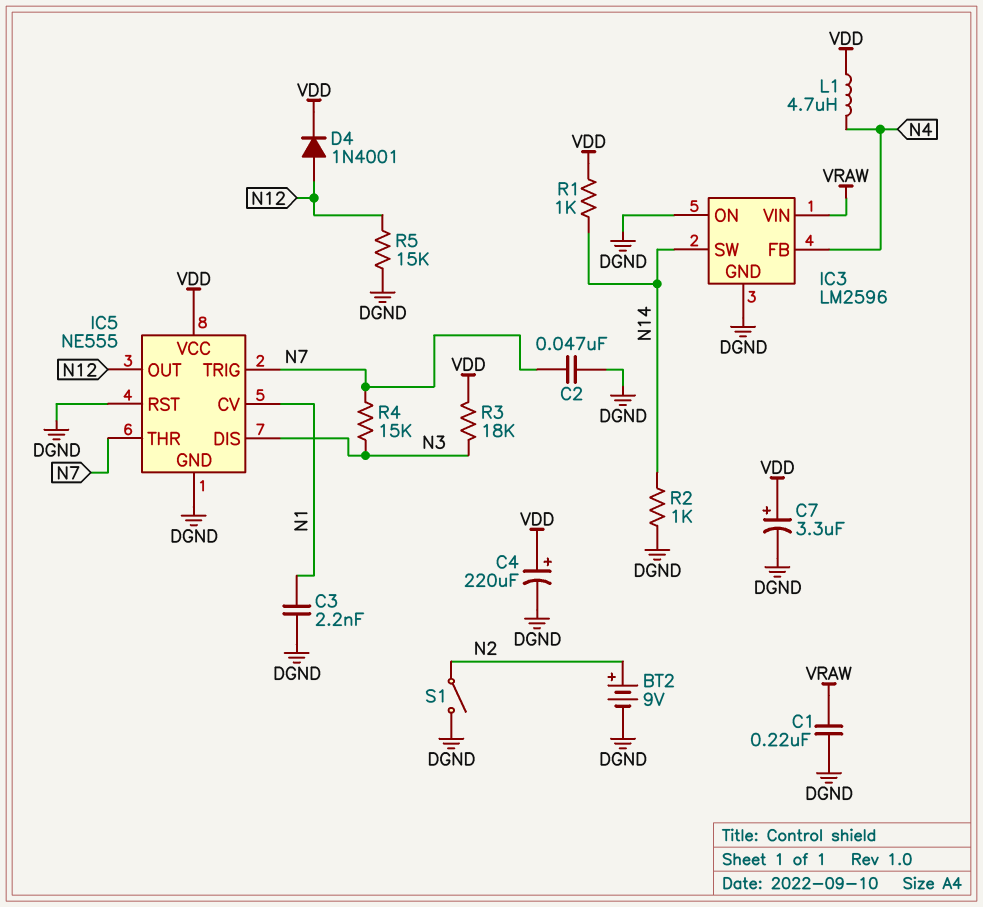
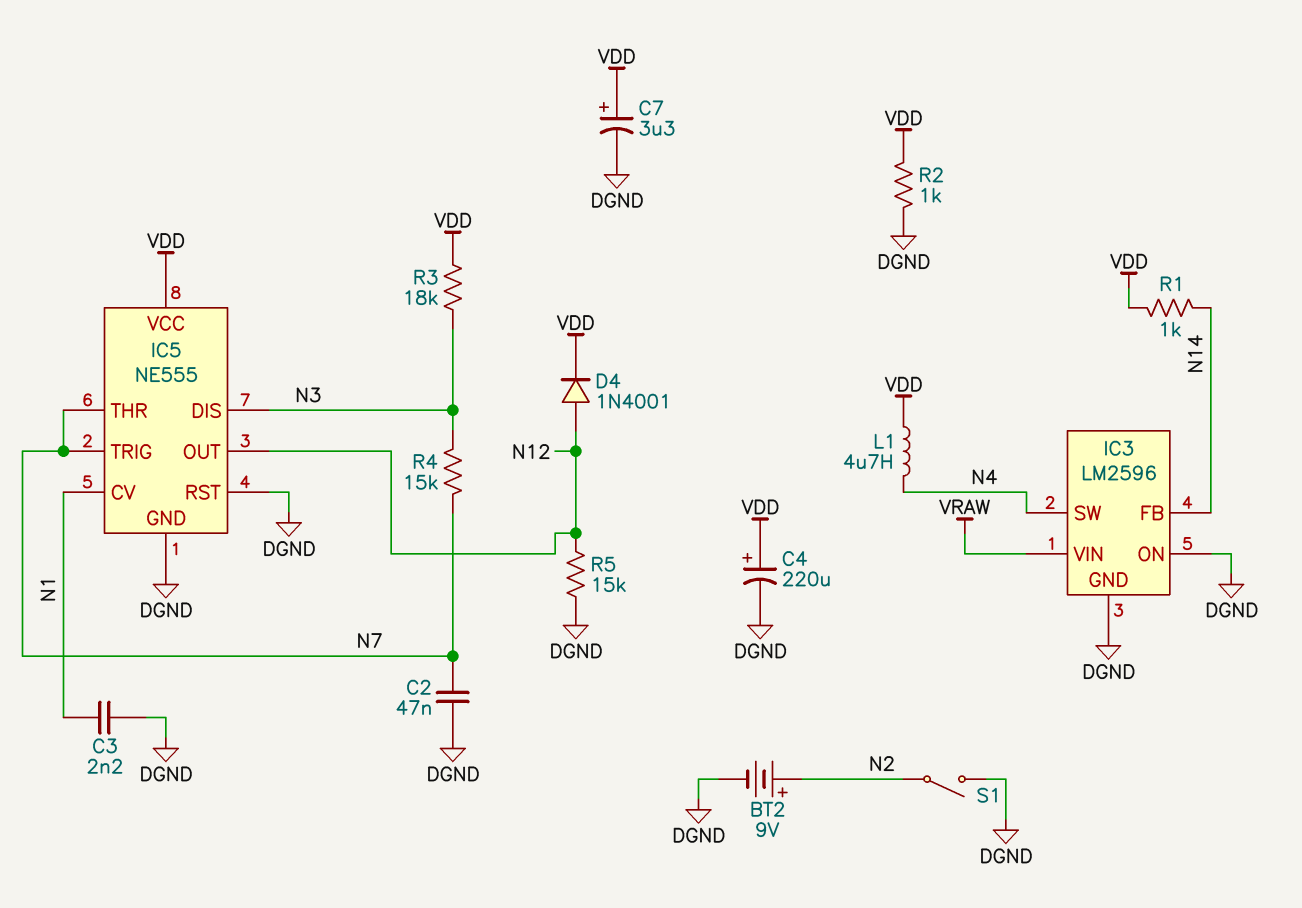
C1: 220nF (DGND, VRAW) -> none
IC3 pin FB: N4 -> N14
IC3 pin SW: N14 -> N4
R2: 1k (DGND, N14) -> 1k (DGND, VDD)

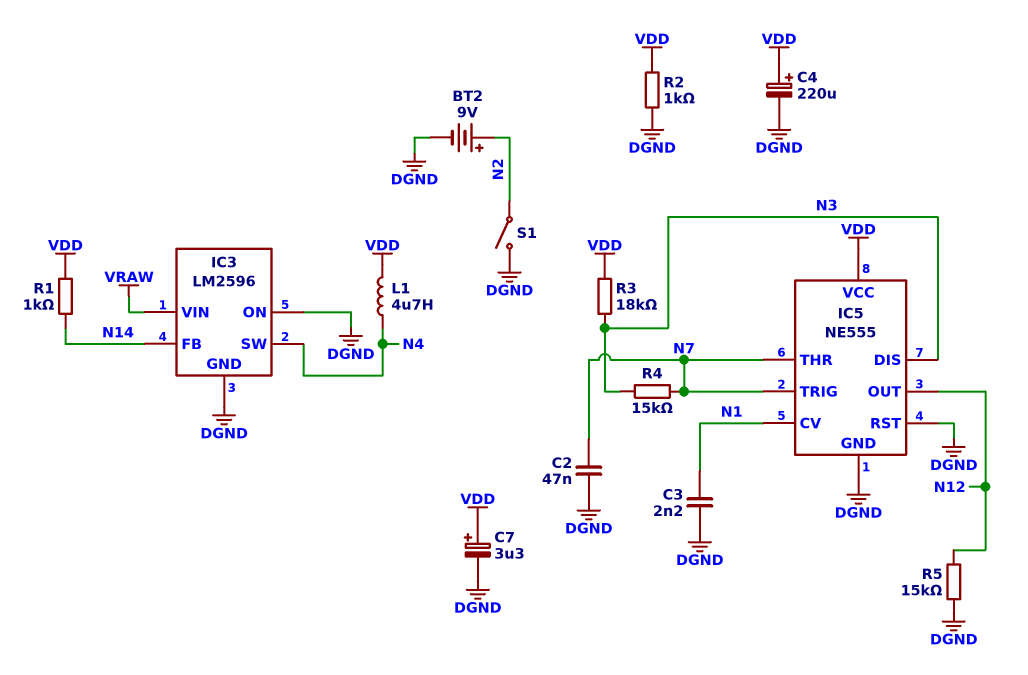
D4: diode 1N4001 (A N12, K VDD) -> none

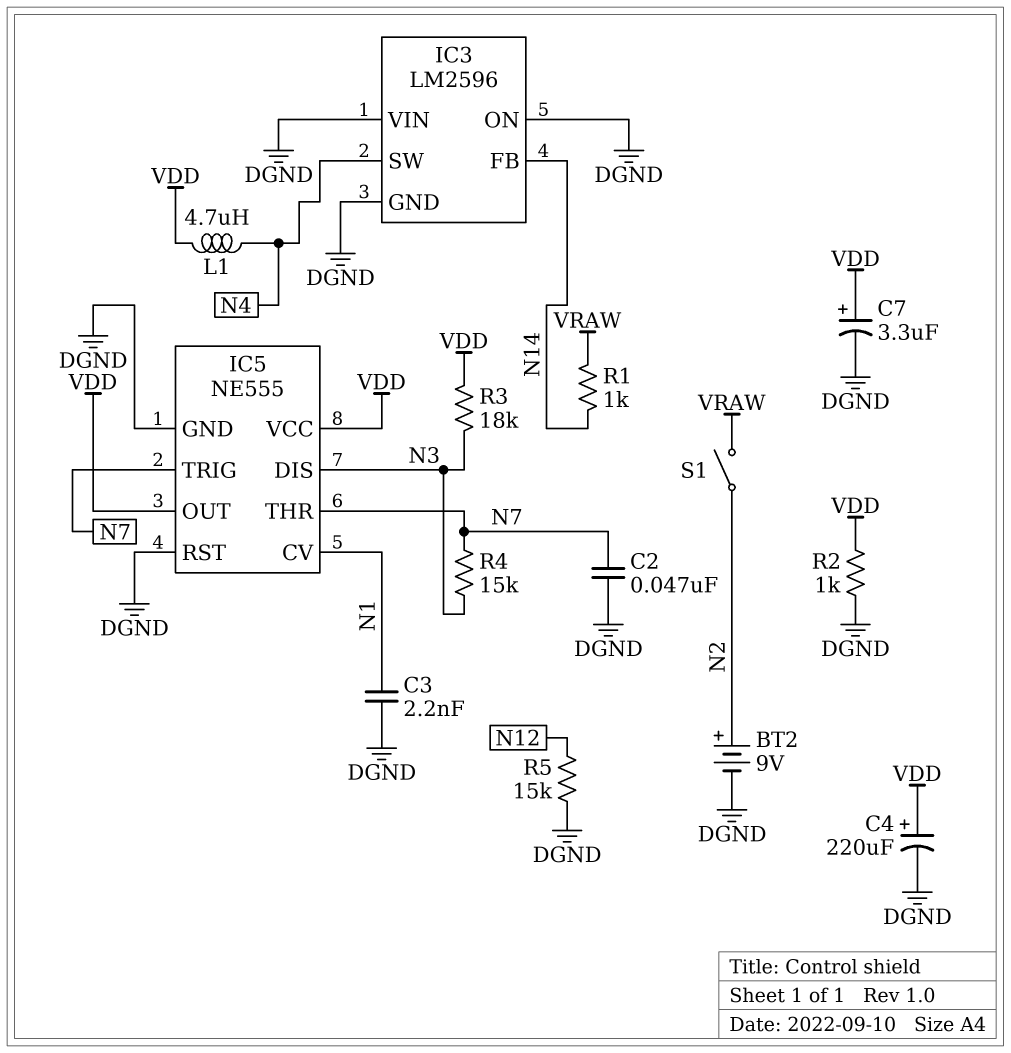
IC3 pin VIN: VRAW -> DGND
IC5 pin OUT: N12 -> VDD
R1: 1k (N14, VDD) -> 1k (N14, VRAW)
S1: switch (DGND, N2) -> switch (N2, VRAW)

